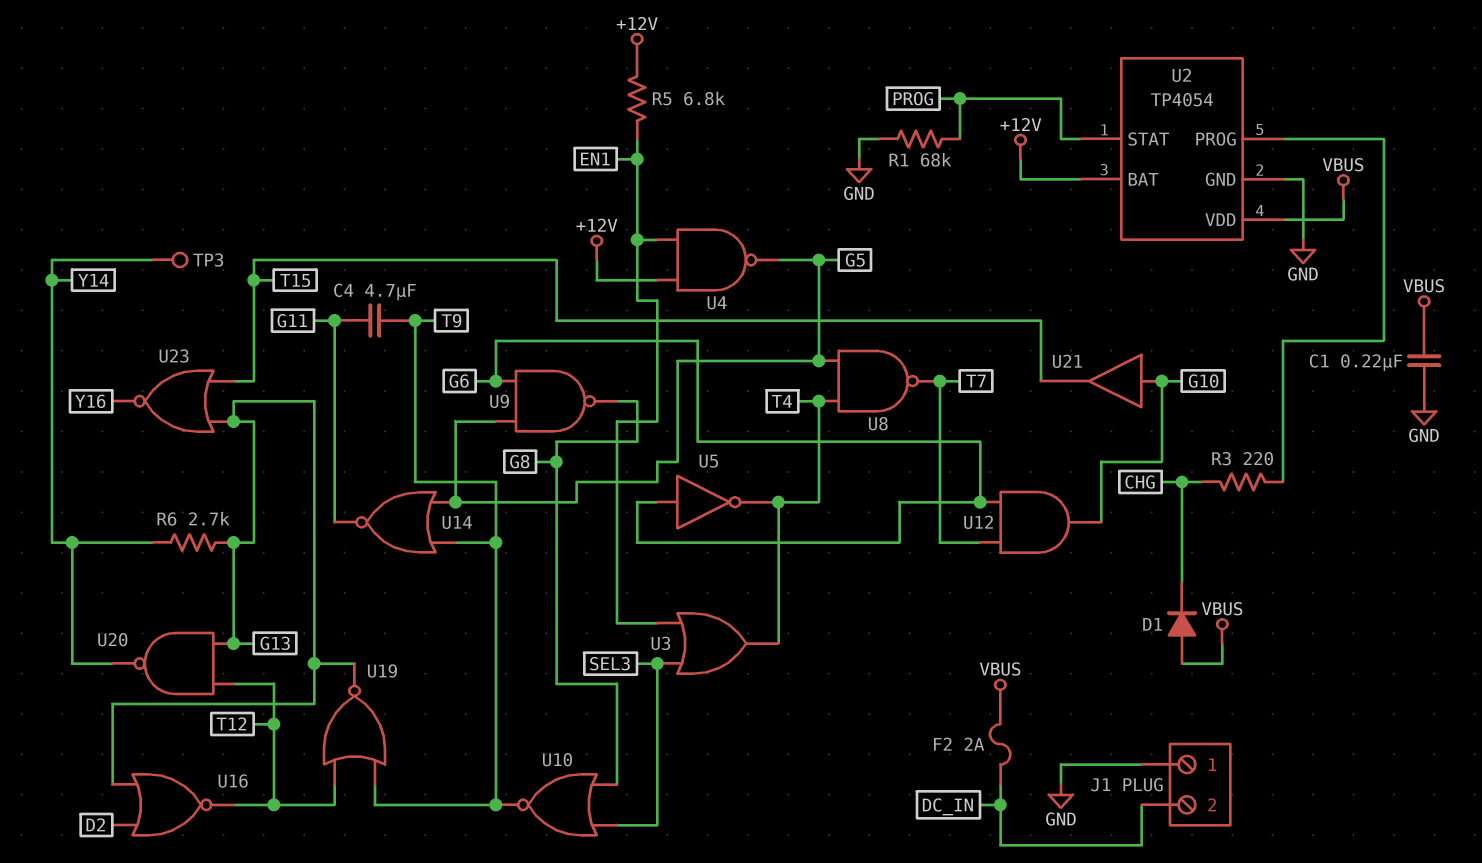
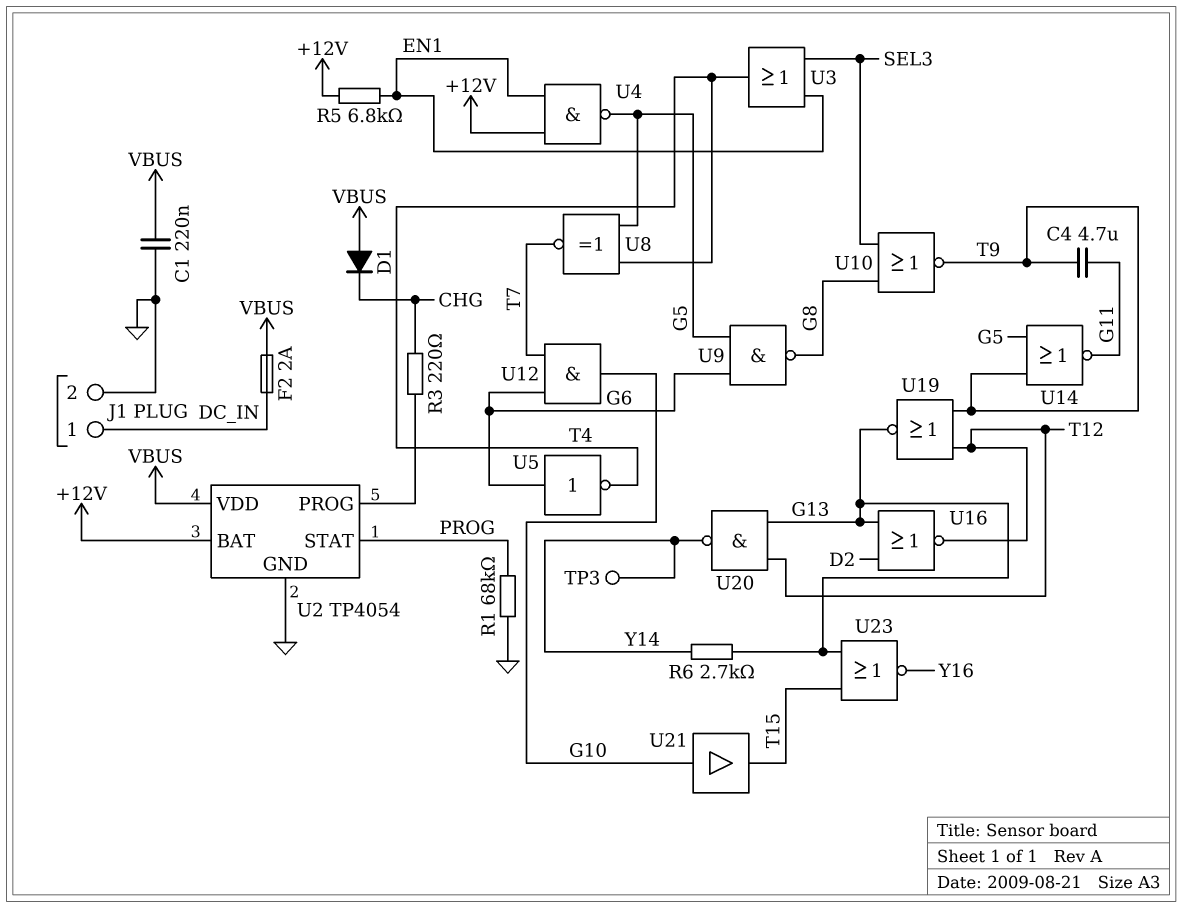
J1 pin 1: GND -> DC_IN
J1 pin 2: DC_IN -> GND
U8: NAND (in G5, in T4, out T7) -> XNOR (in G5, in T4, out T7)

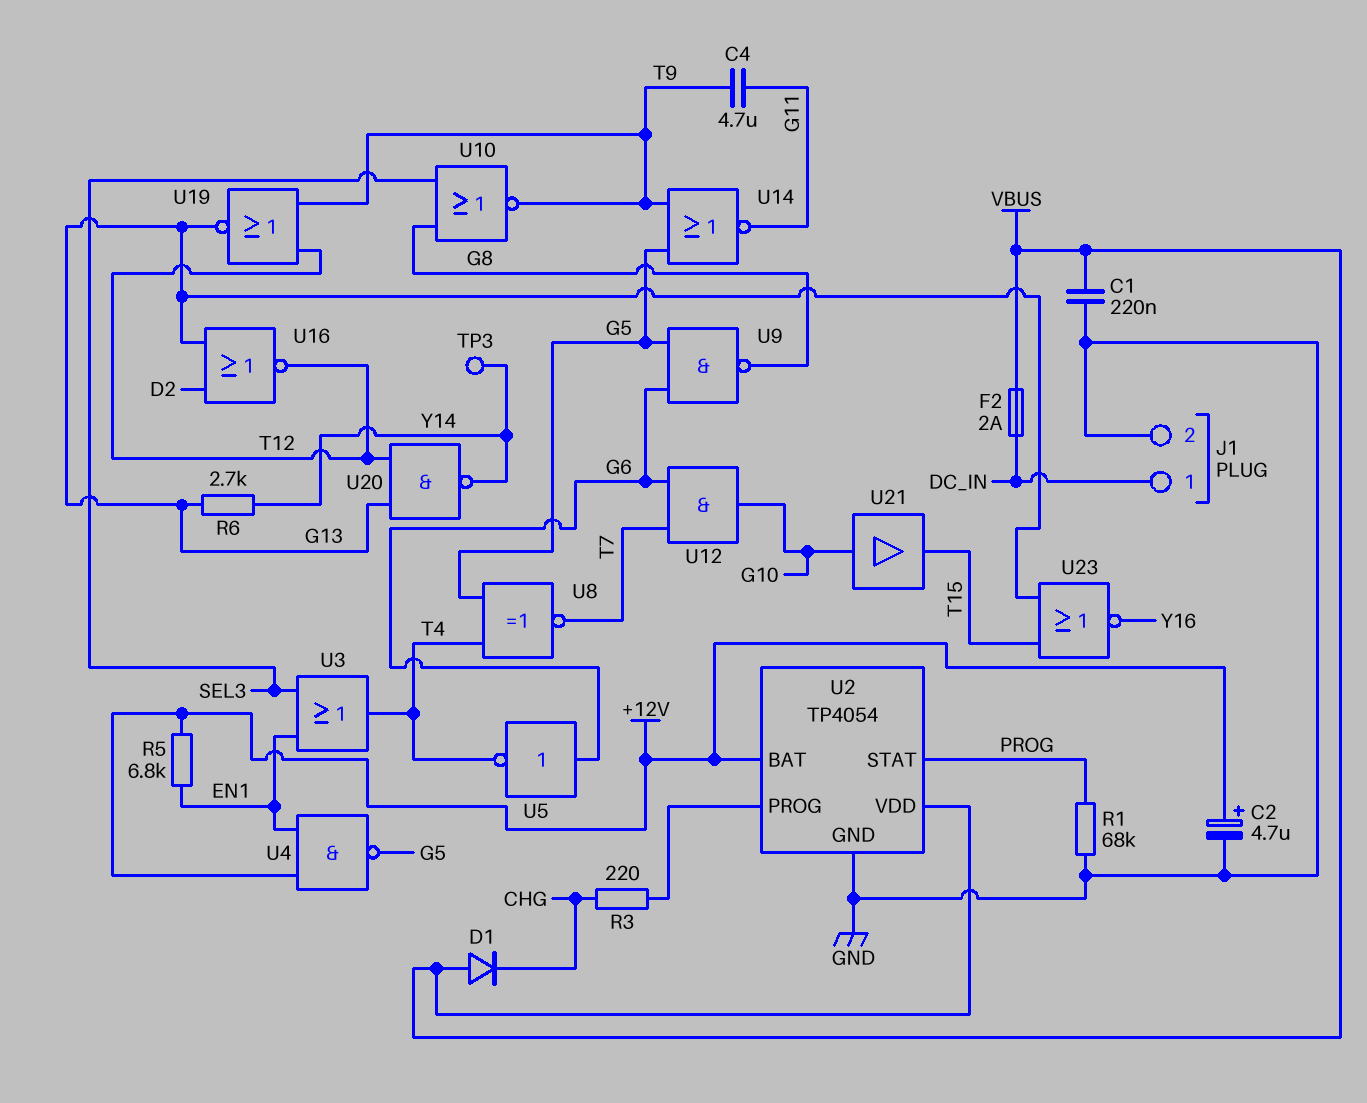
C2: none -> 4.7uF (plus +12V, minus GND)

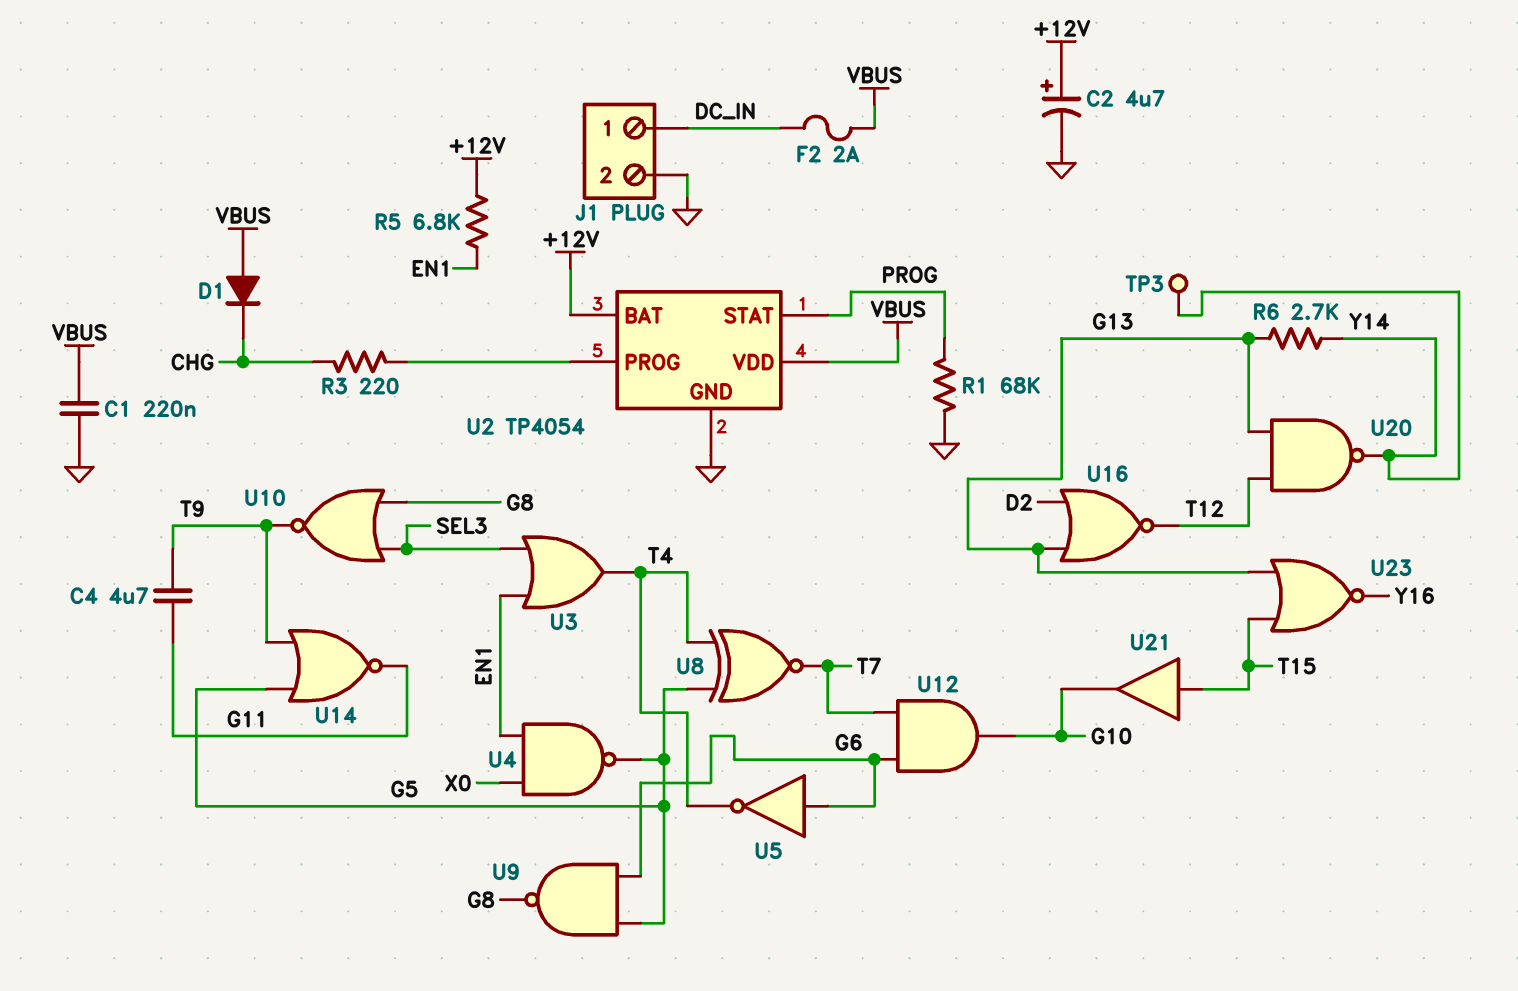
U4: NAND (in +12V, in EN1, out G5) -> NAND (in EN1, in X0, out G5)
U19: NOR (in T9, in T12, out G13) -> none
U21: buffer (in G10, out T15) -> buffer (in T15, out G10)

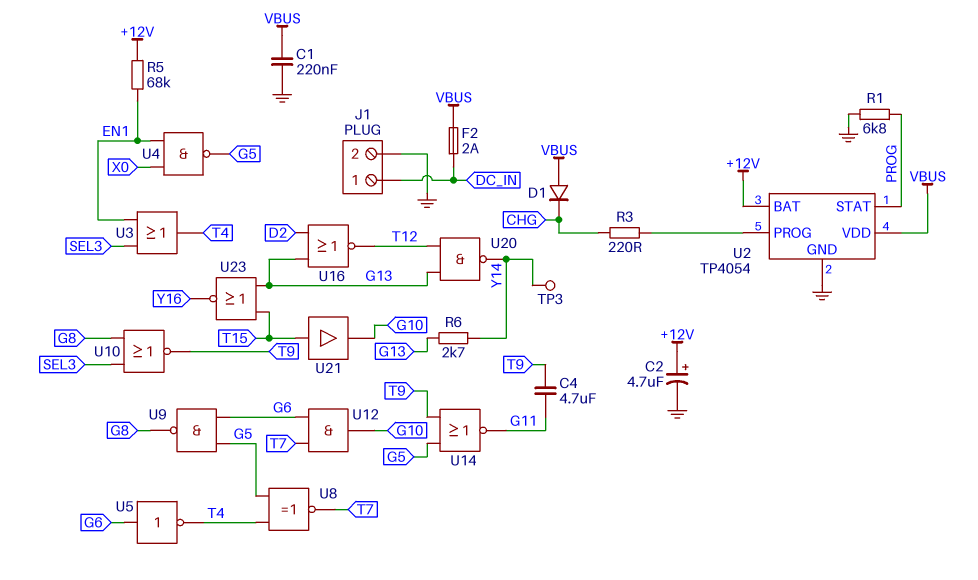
R1: 68k (GND, PROG) -> 6.8k (GND, PROG)
R5: 6.8k (+12V, EN1) -> 68k (+12V, EN1)

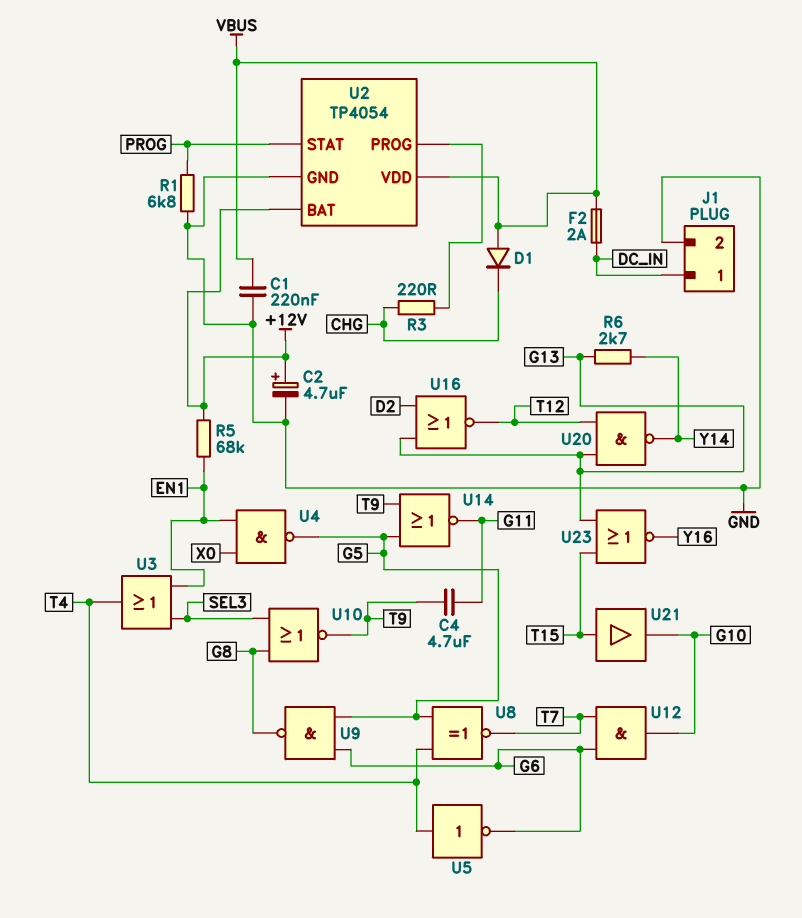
TP3: test point (Y14) -> none
U5: NOT (in G6, out T4) -> NOT (in T4, out G6)

